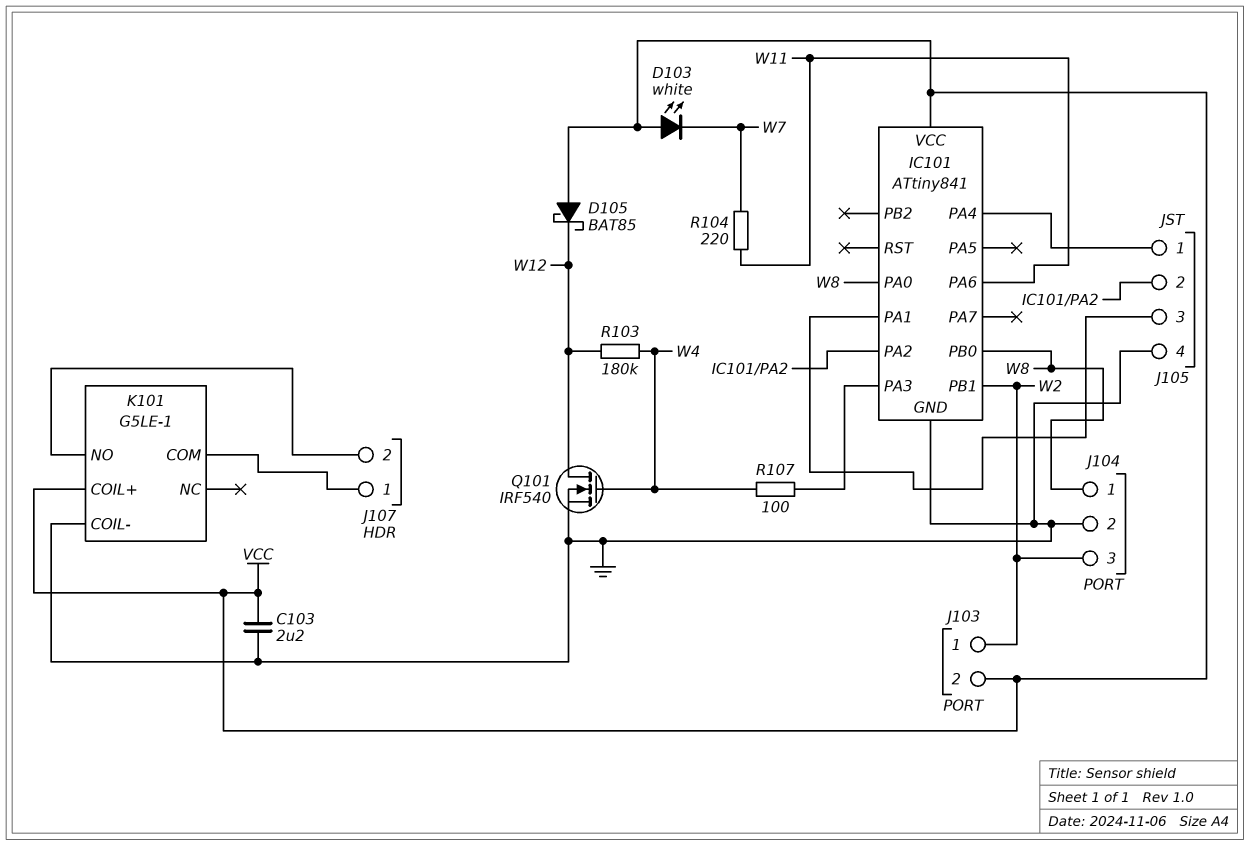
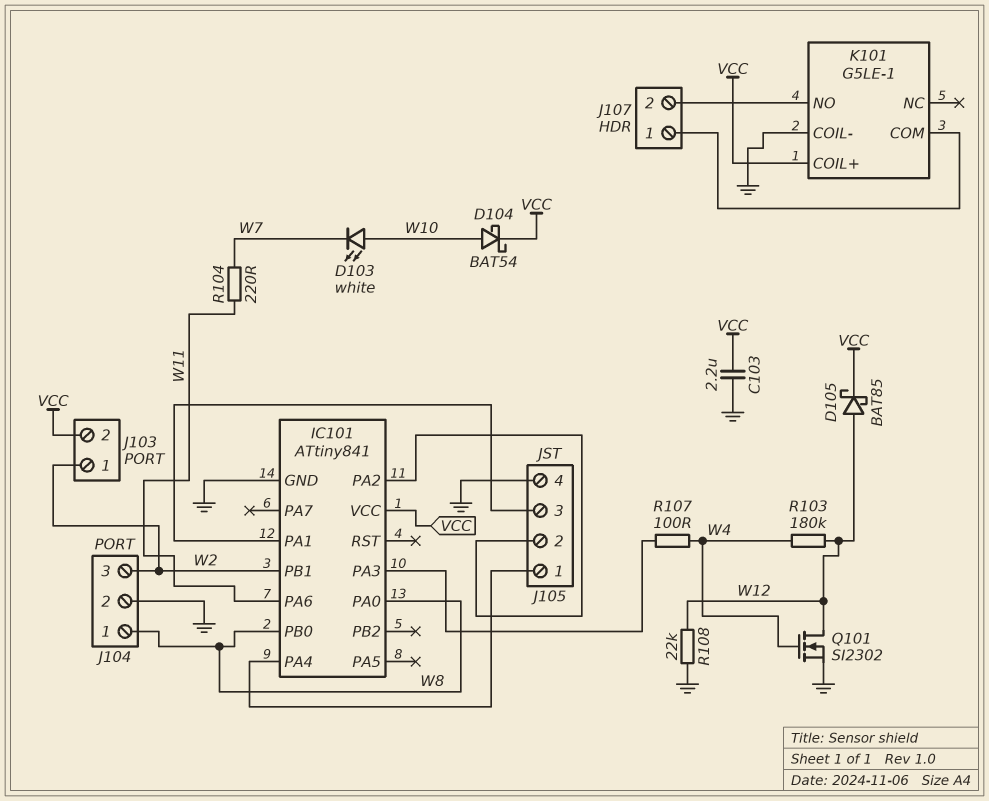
D103: LED white (A VCC, K W7) -> LED white (A W10, K W7)
D104: none -> schottky BAT54 (A W10, K VCC)
D105: schottky BAT85 (A VCC, K W12) -> schottky BAT85 (A W12, K VCC)
Q101: NMOS IRF540 (G W4, D W12, S GND) -> NMOS SI2302 (G W4, D W12, S GND)
R108: none -> 22k (GND, W12)

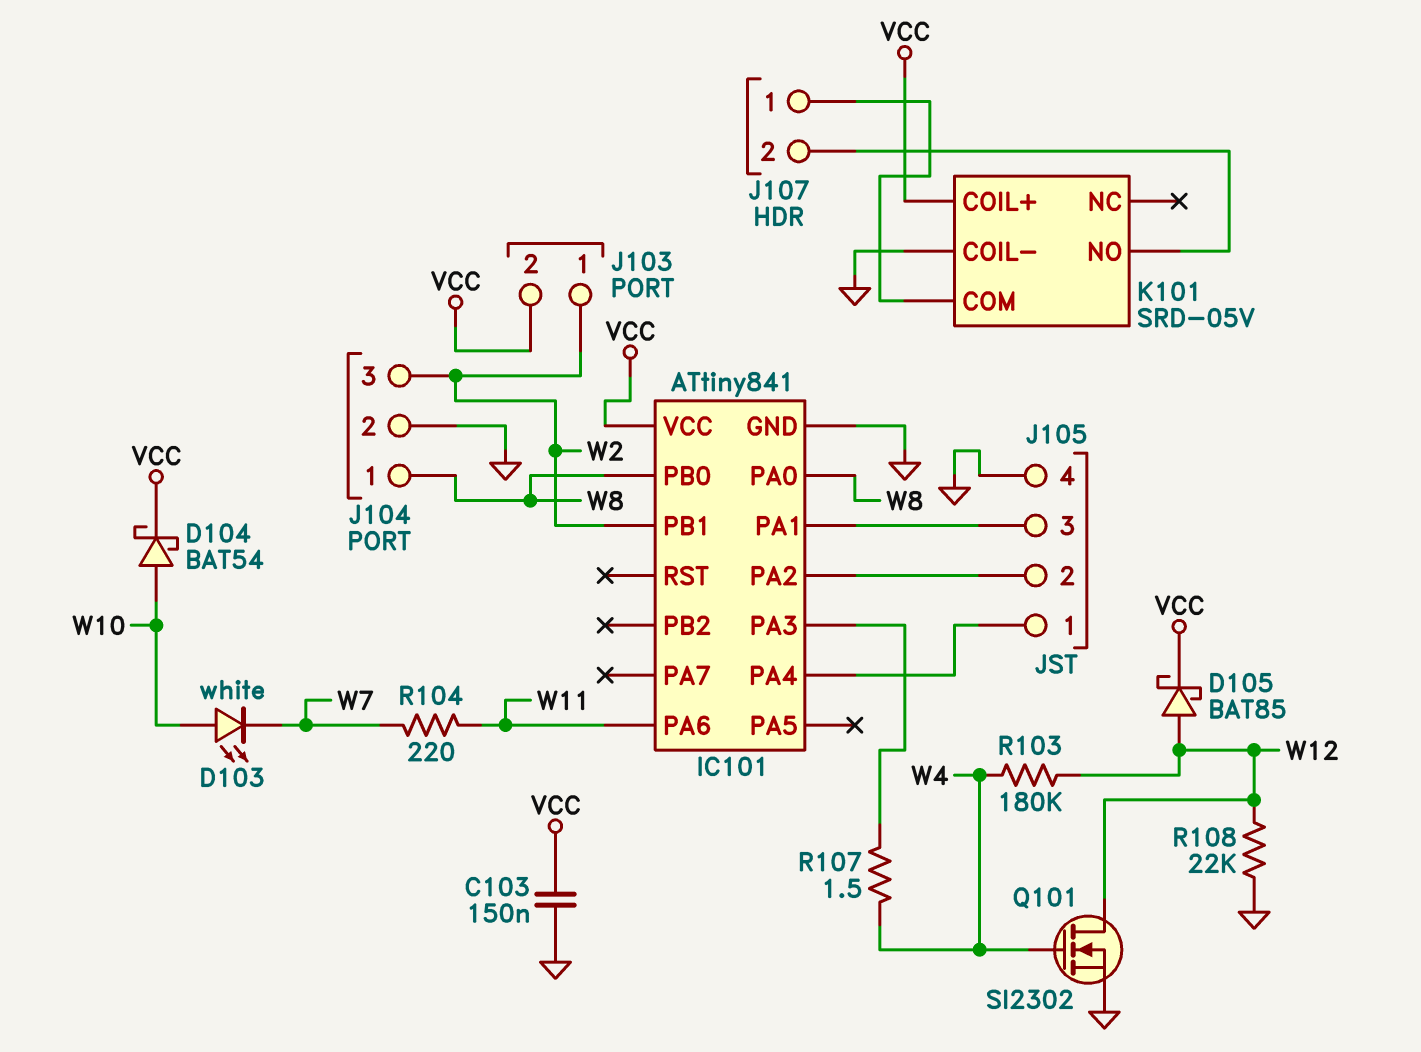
C103: 2.2uF (GND, VCC) -> 150nF (GND, VCC)
K101: G5LE-1 -> SRD-05V
R107: 100 (IC101/PA3, W4) -> 1.5 (IC101/PA3, W4)

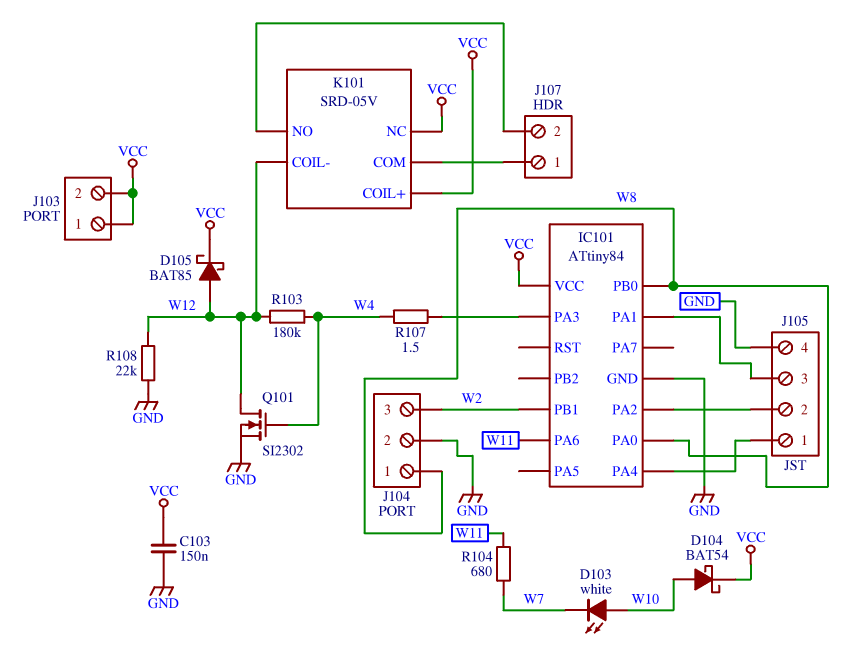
IC101: ATtiny841 -> ATtiny84
J103 pin 1: W2 -> VCC
K101 pin COIL-: GND -> W12
K101 pin NC: none -> VCC
R104: 220 (W7, W11) -> 680 (W7, W11)

